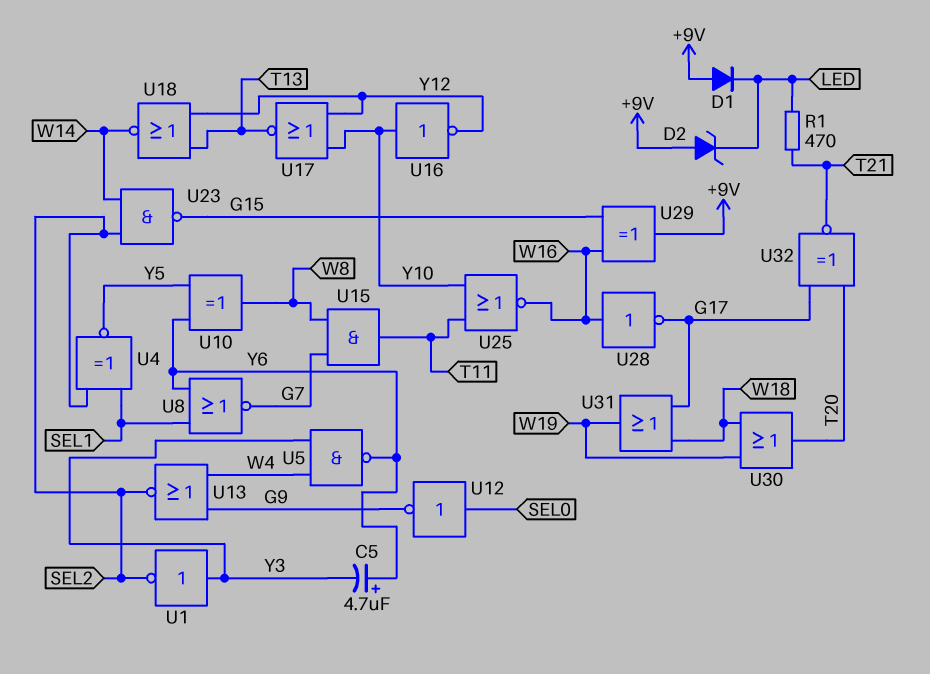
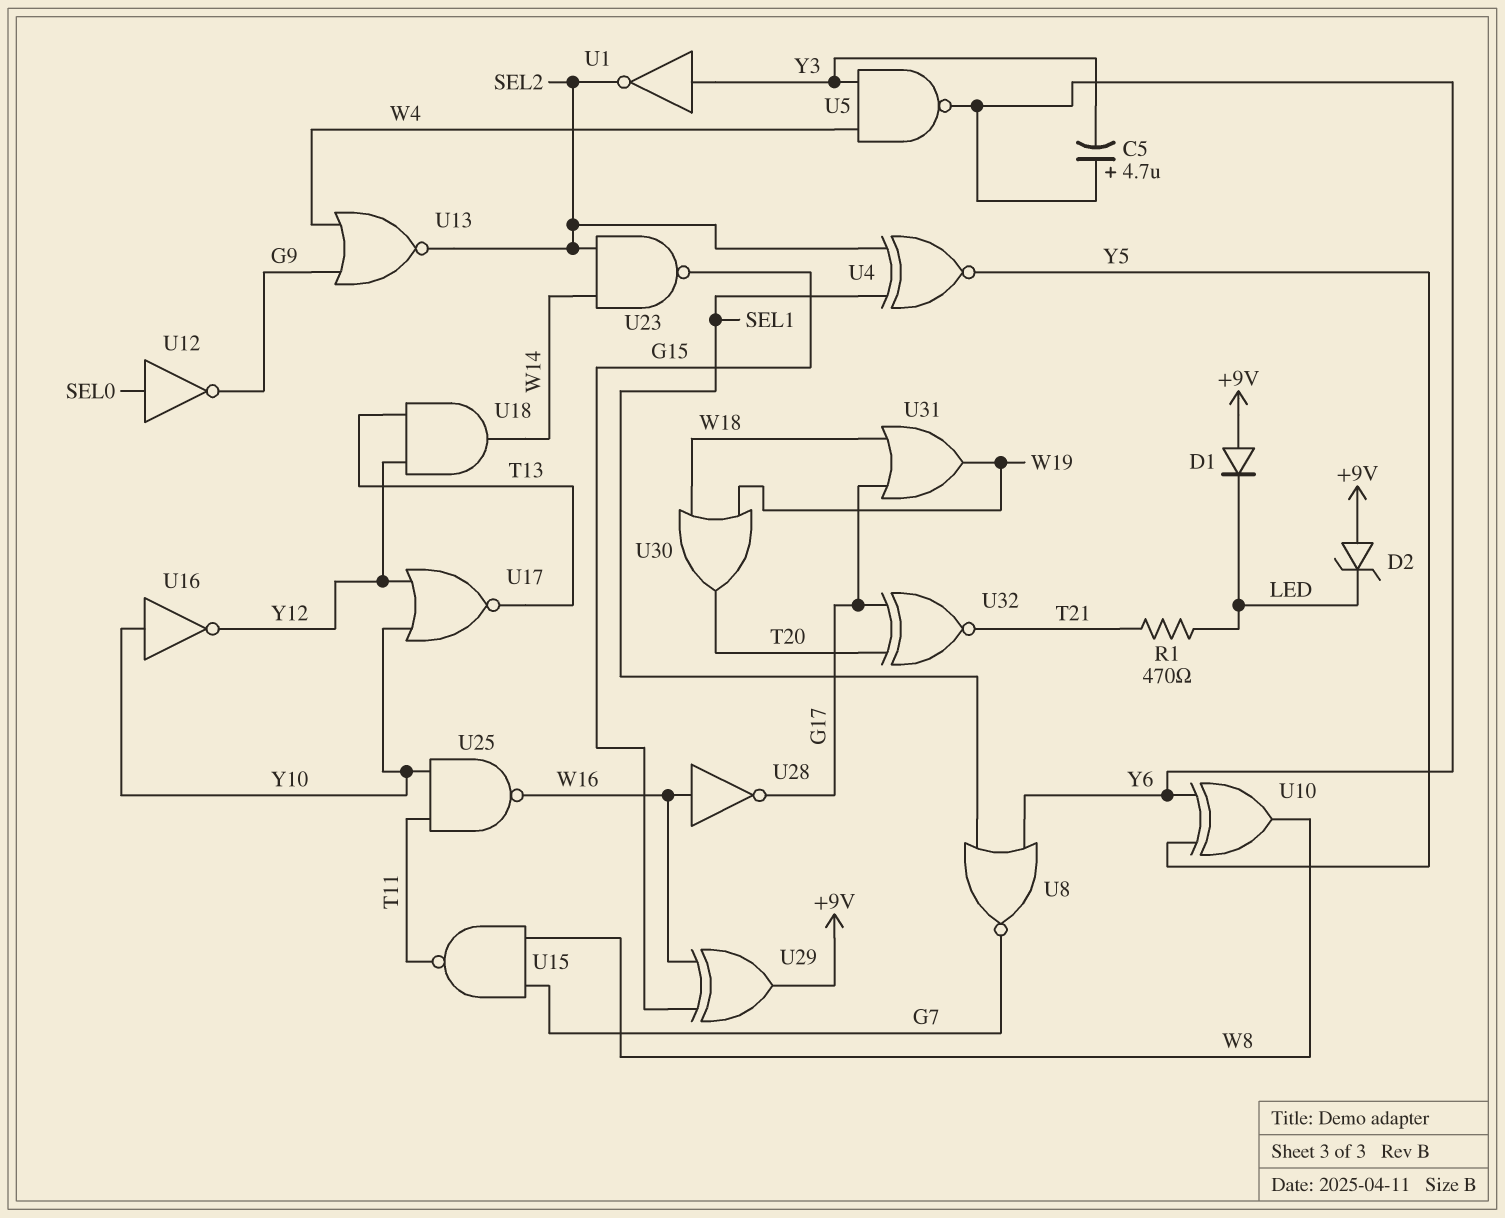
U15: AND (in G7, in W8, out T11) -> NAND (in G7, in W8, out T11)
U18: NOR (in T13, in Y12, out W14) -> AND (in T13, in Y12, out W14)
U25: NOR (in T11, in Y10, out W16) -> NAND (in T11, in Y10, out W16)

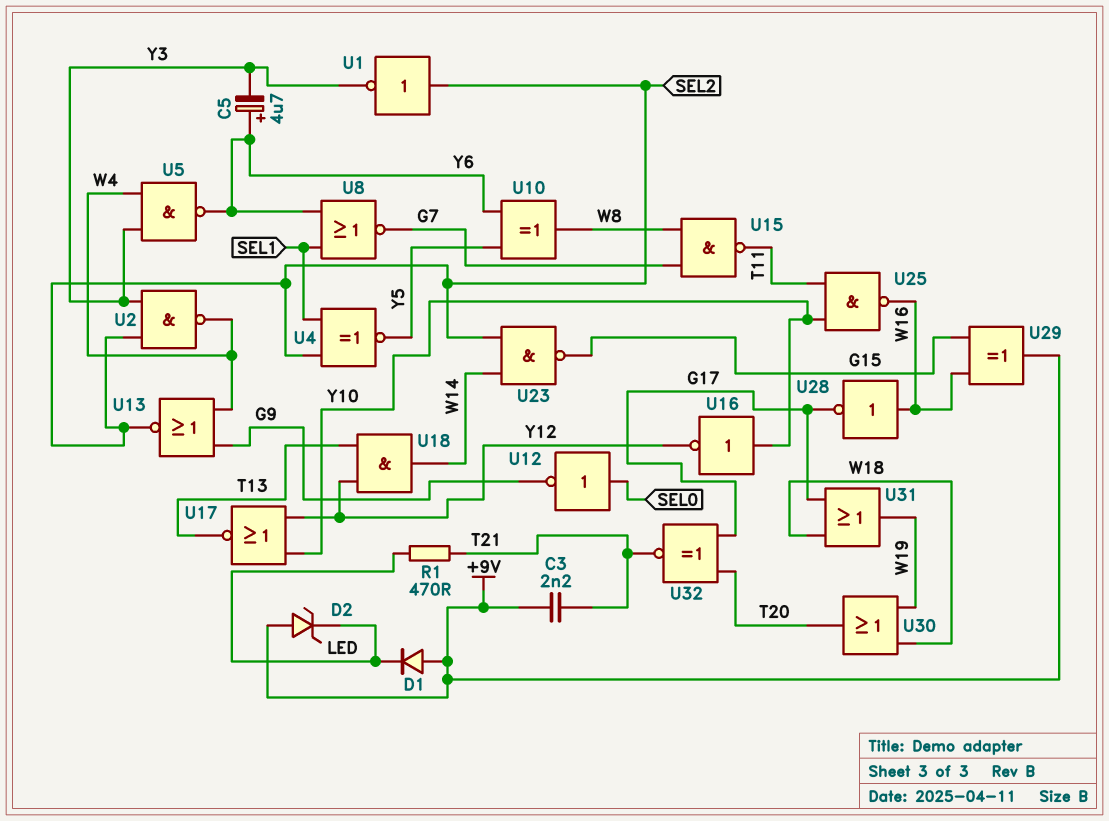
C3: none -> 2.2nF (+9V, T21)
U1: NOT (in Y3, out SEL2) -> NOT (in SEL2, out Y3)
U2: none -> NAND (in SEL2, in Y3, out W4)

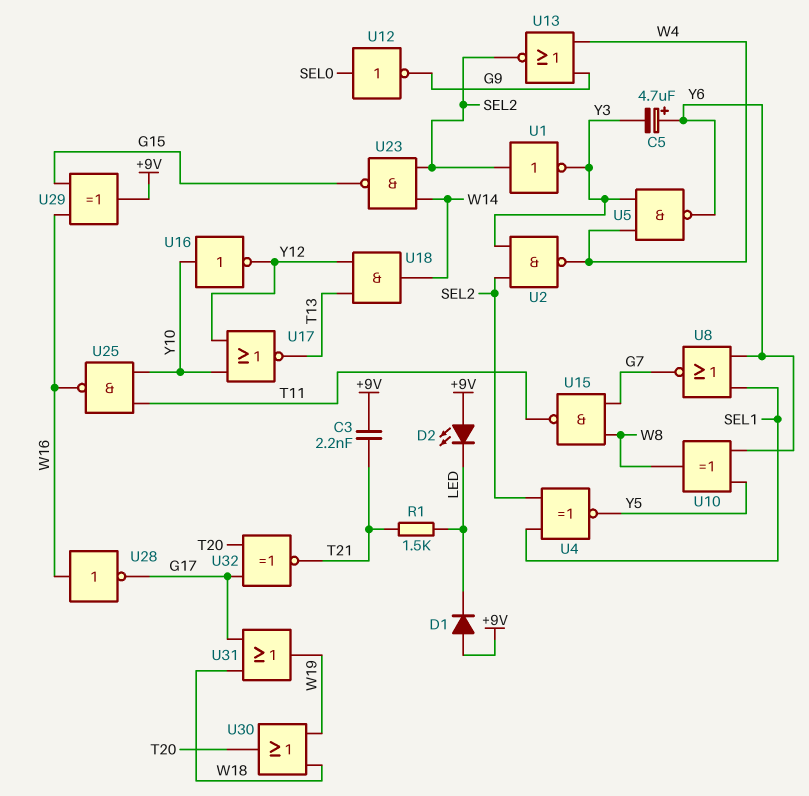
D2: zener (A +9V, K LED) -> LED (A +9V, K LED)
R1: 470 (LED, T21) -> 1.5k (LED, T21)

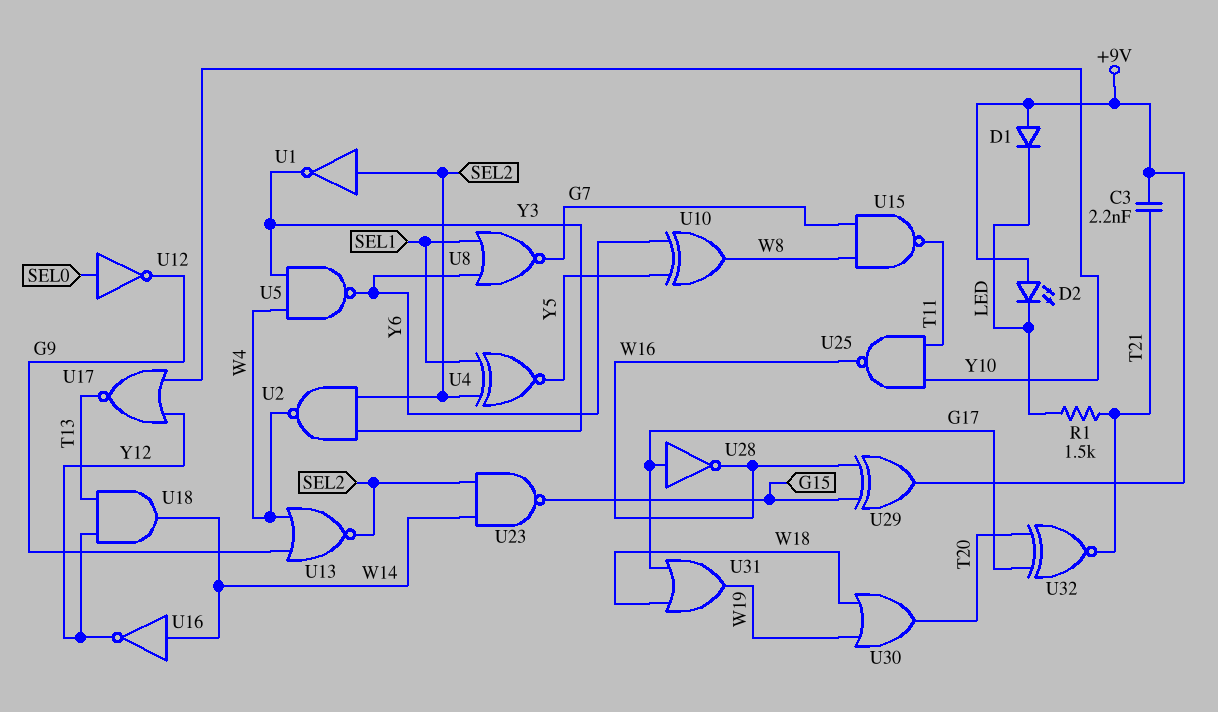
C5: 4.7uF (plus Y6, minus Y3) -> none
U16: NOT (in Y10, out Y12) -> NOT (in W14, out Y12)
U28: NOT (in W16, out G17) -> NOT (in G17, out W16)

